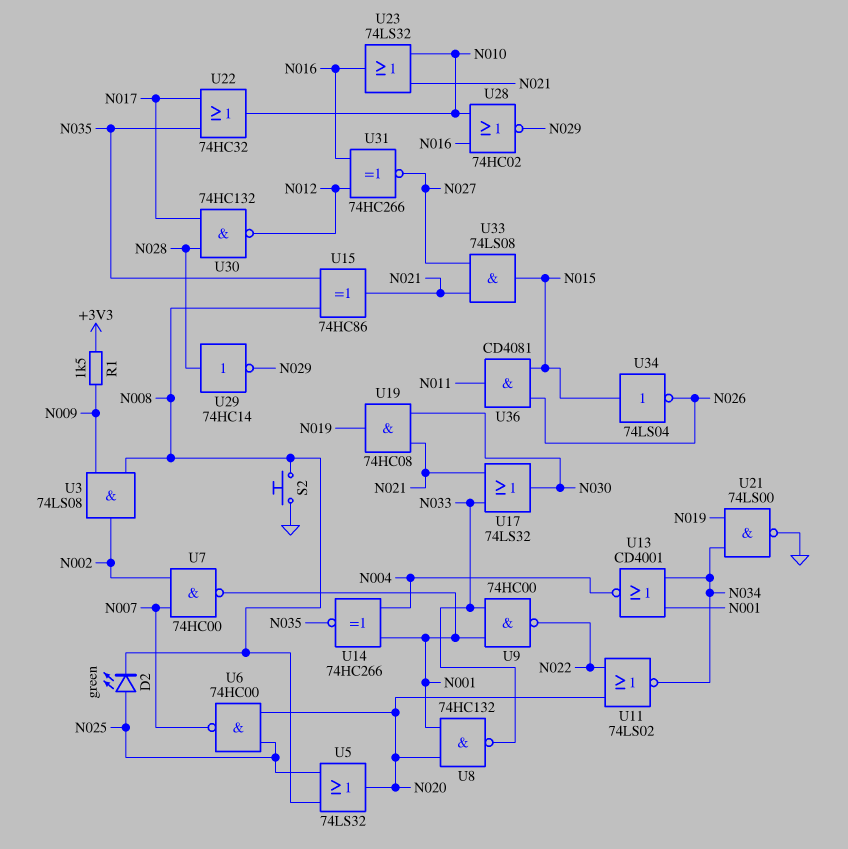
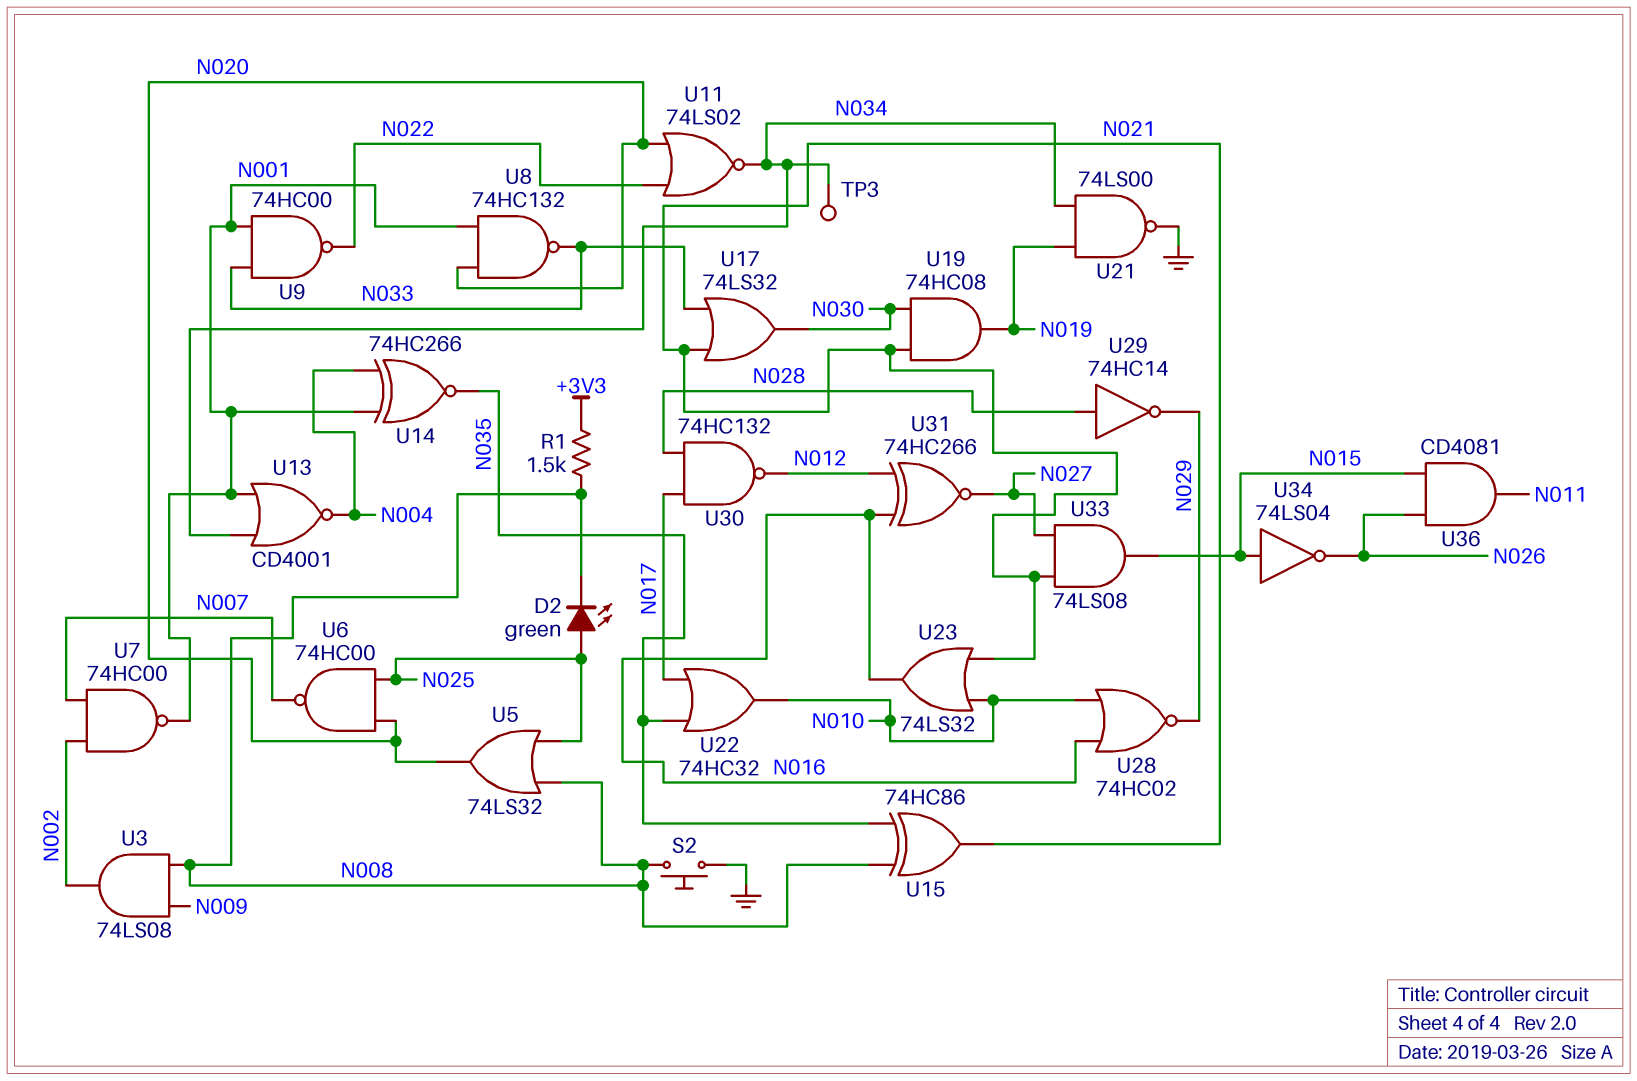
R1: 1.5k (+3V3, N009) -> 1.5k (+3V3, N008)
TP3: none -> test point (N034)

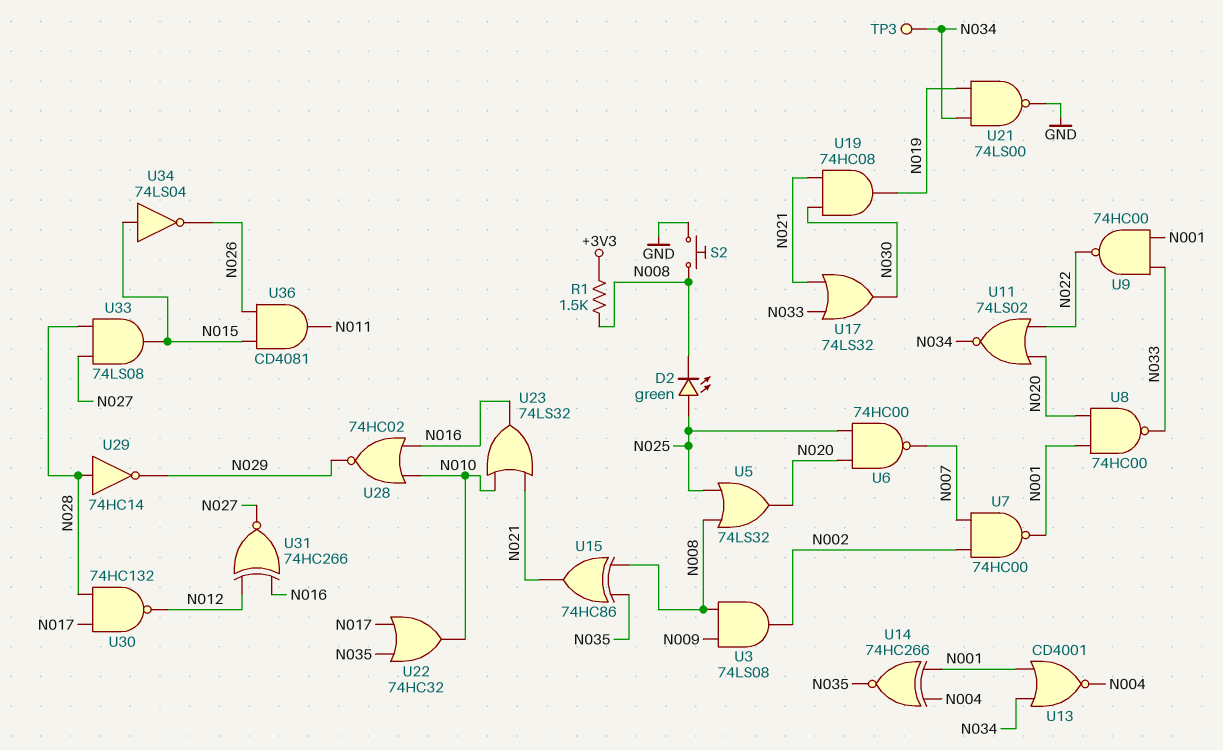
U8: NAND 74HC132 (in N001, in N020, out N033) -> NAND 74HC00 (in N001, in N020, out N033)
U33: AND 74LS08 (in N021, in N027, out N015) -> AND 74LS08 (in N027, in N028, out N015)

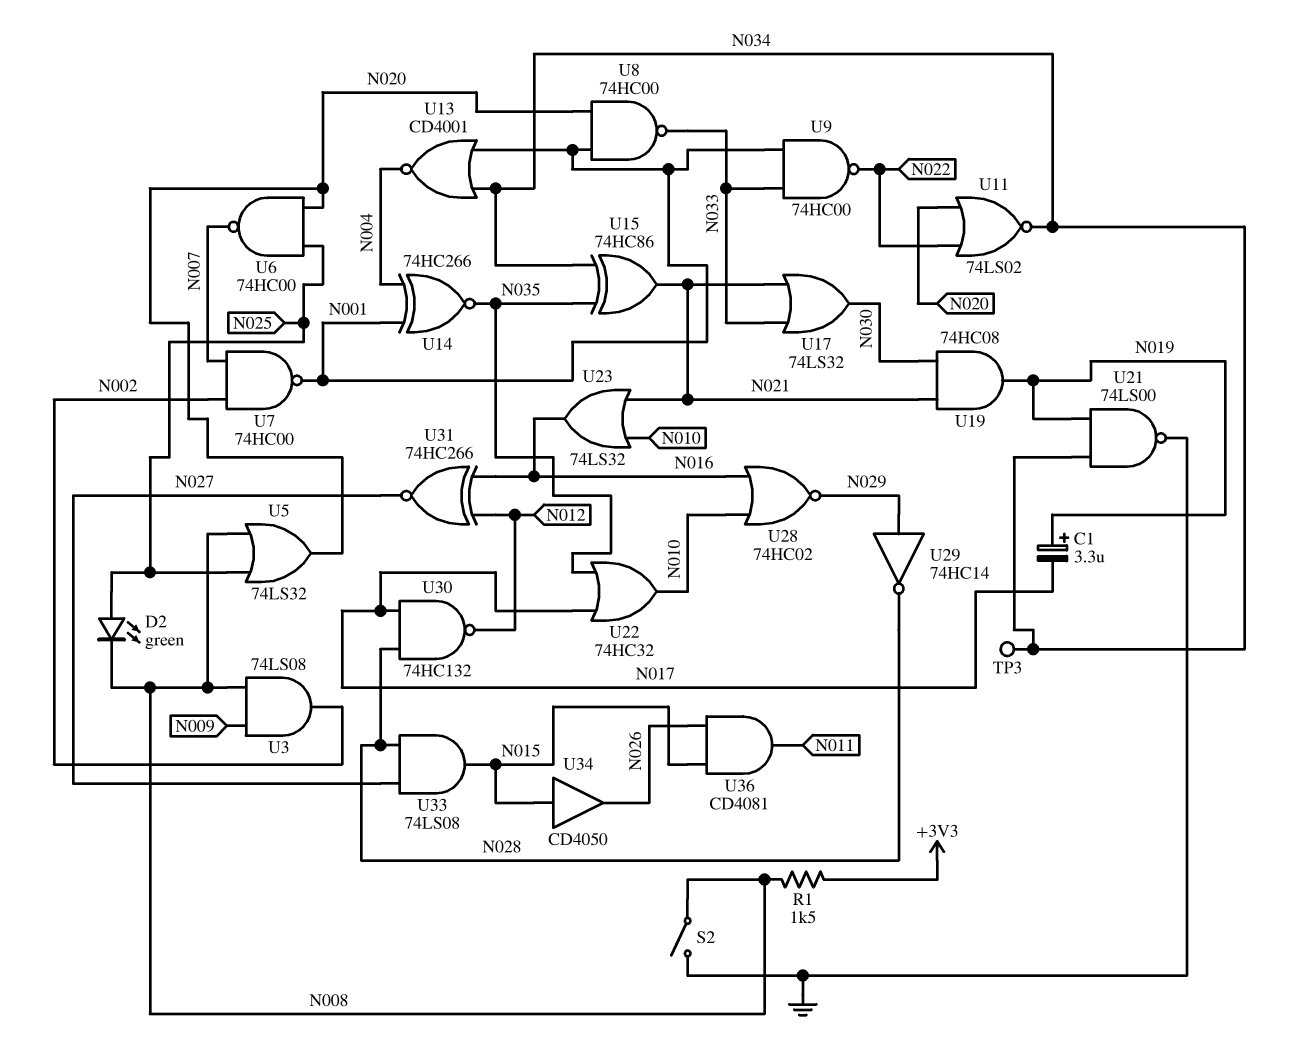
C1: none -> 3.3uF (plus N019, minus N017)
S2: button (GND, N008) -> switch (GND, N008)
U15: XOR 74HC86 (in N008, in N035, out N021) -> XOR 74HC86 (in N034, in N035, out N021)
U29: NOT 74HC14 (in N028, out N029) -> NOT 74HC14 (in N029, out N028)
U34: NOT 74LS04 (in N015, out N026) -> buffer CD4050 (in N015, out N026)

